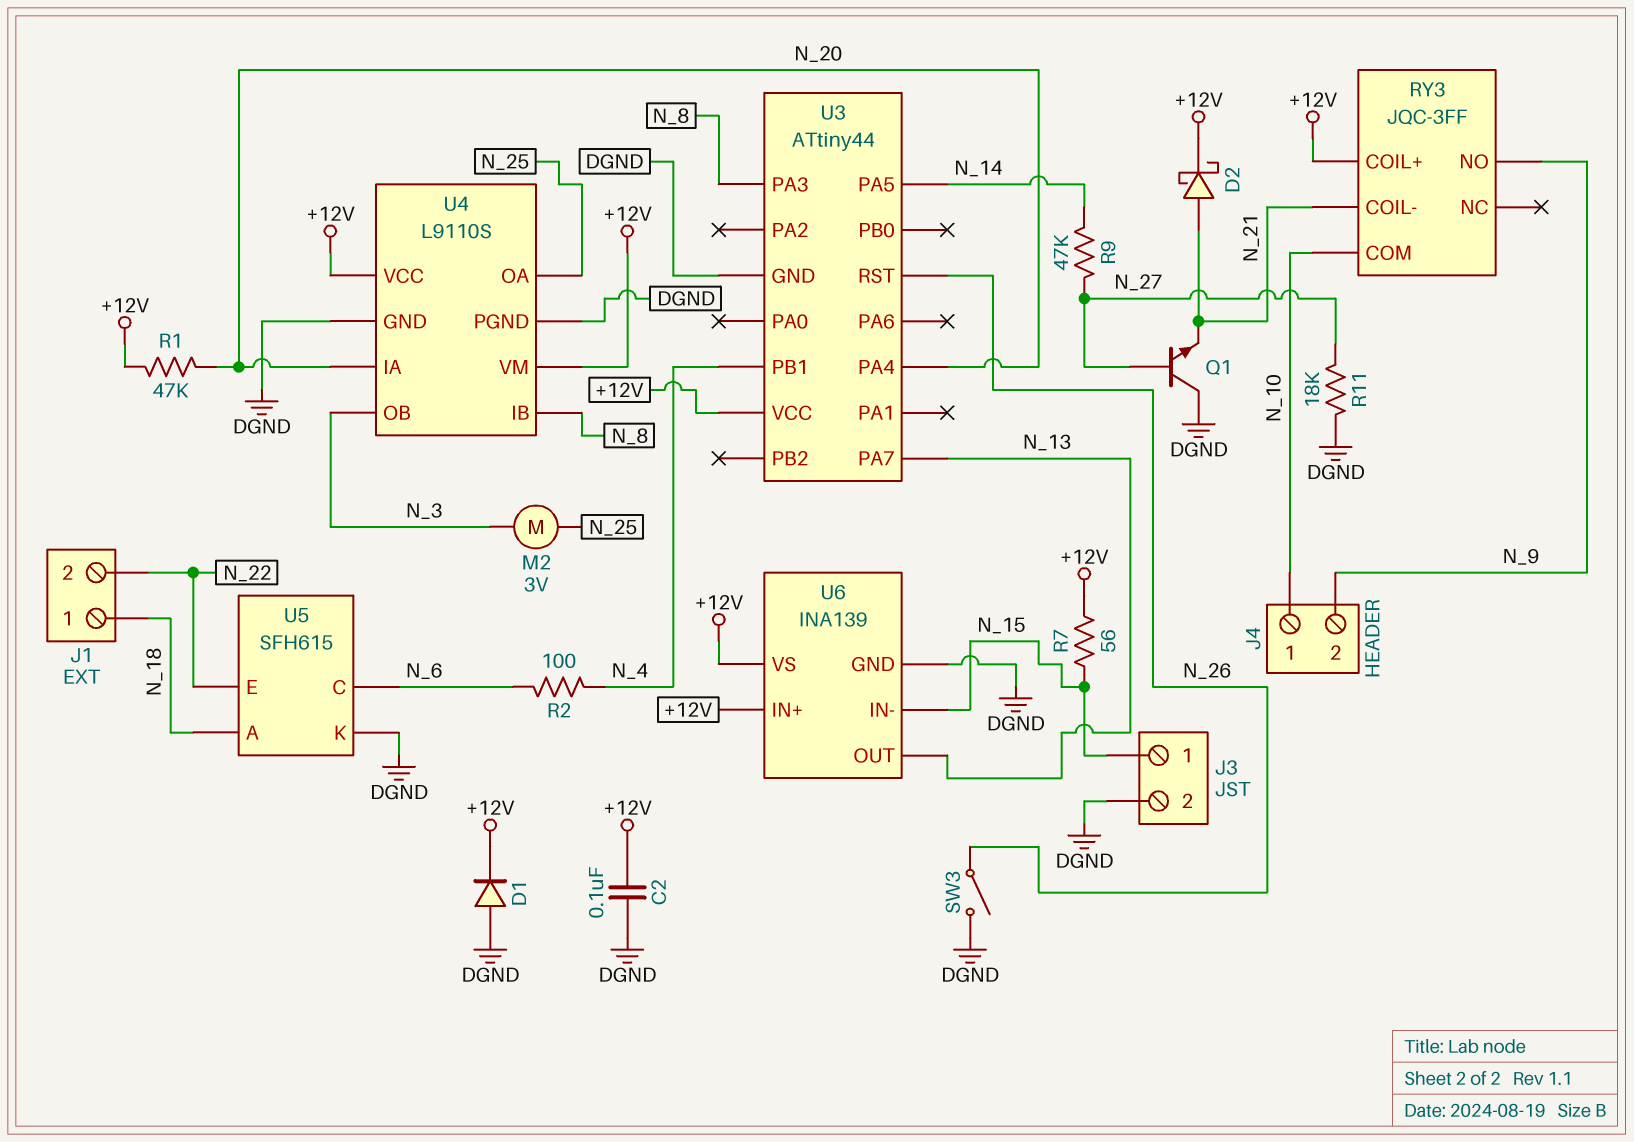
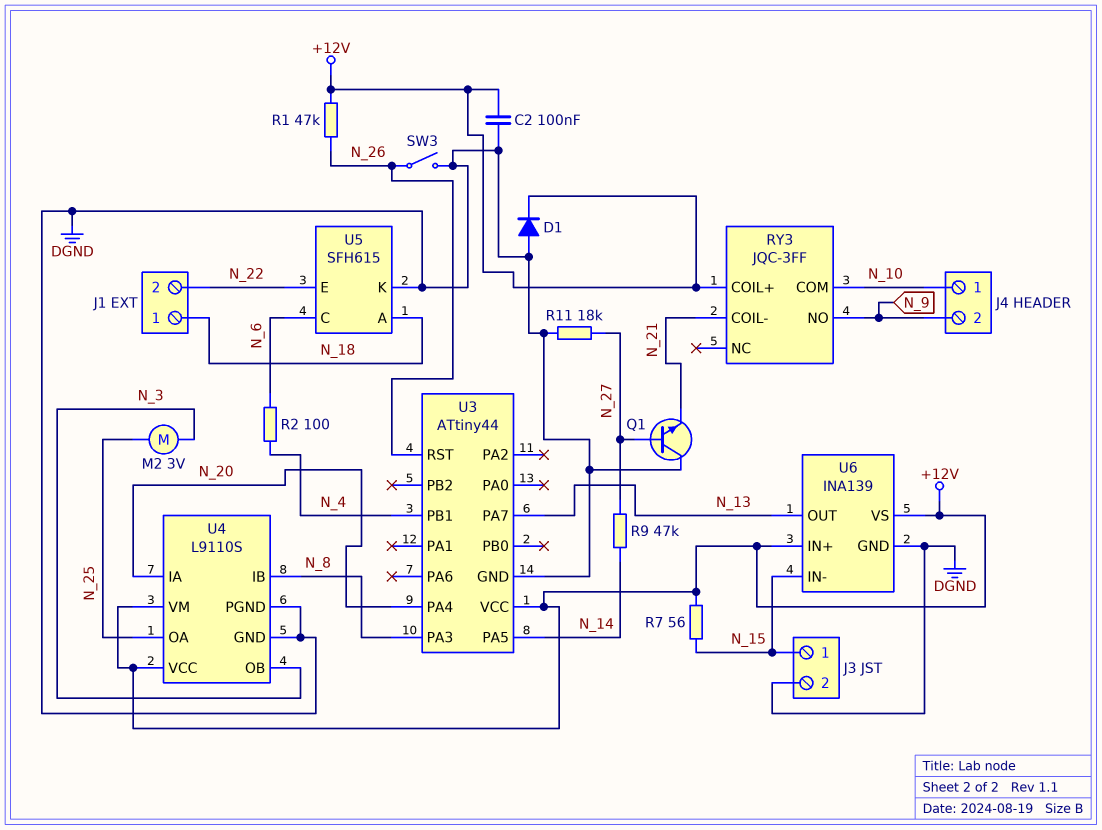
D2: schottky (A N_21, K +12V) -> none
R1: 47k (+12V, N_20) -> 47k (+12V, N_26)

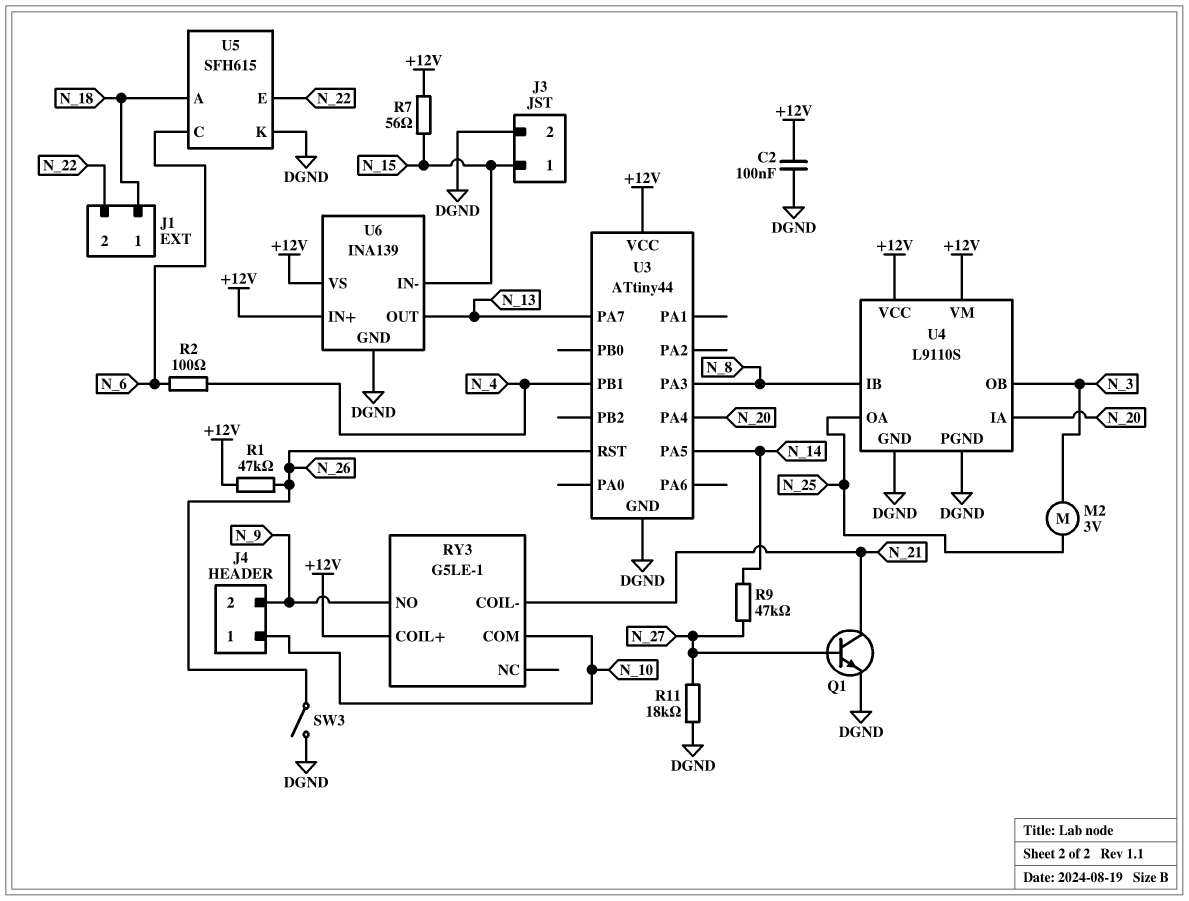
D1: diode (A DGND, K +12V) -> none
Q1: NPN (B N_27, C DGND, E N_21) -> NPN (B N_27, C N_21, E DGND)
RY3: JQC-3FF -> G5LE-1

